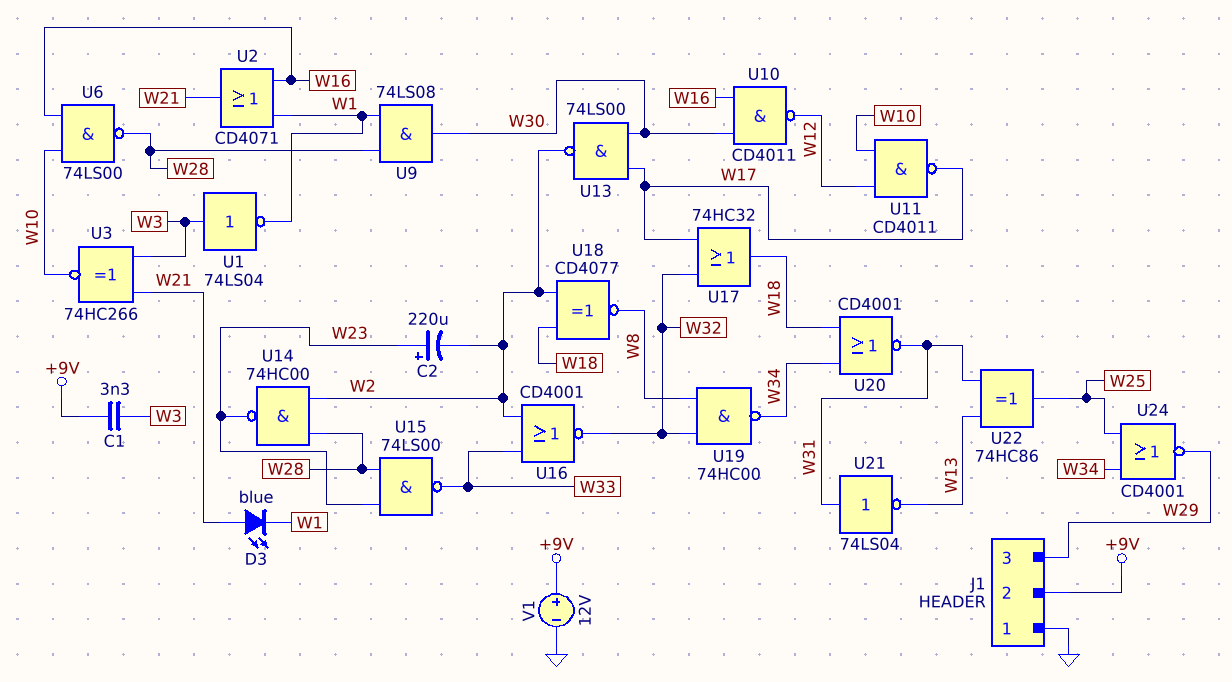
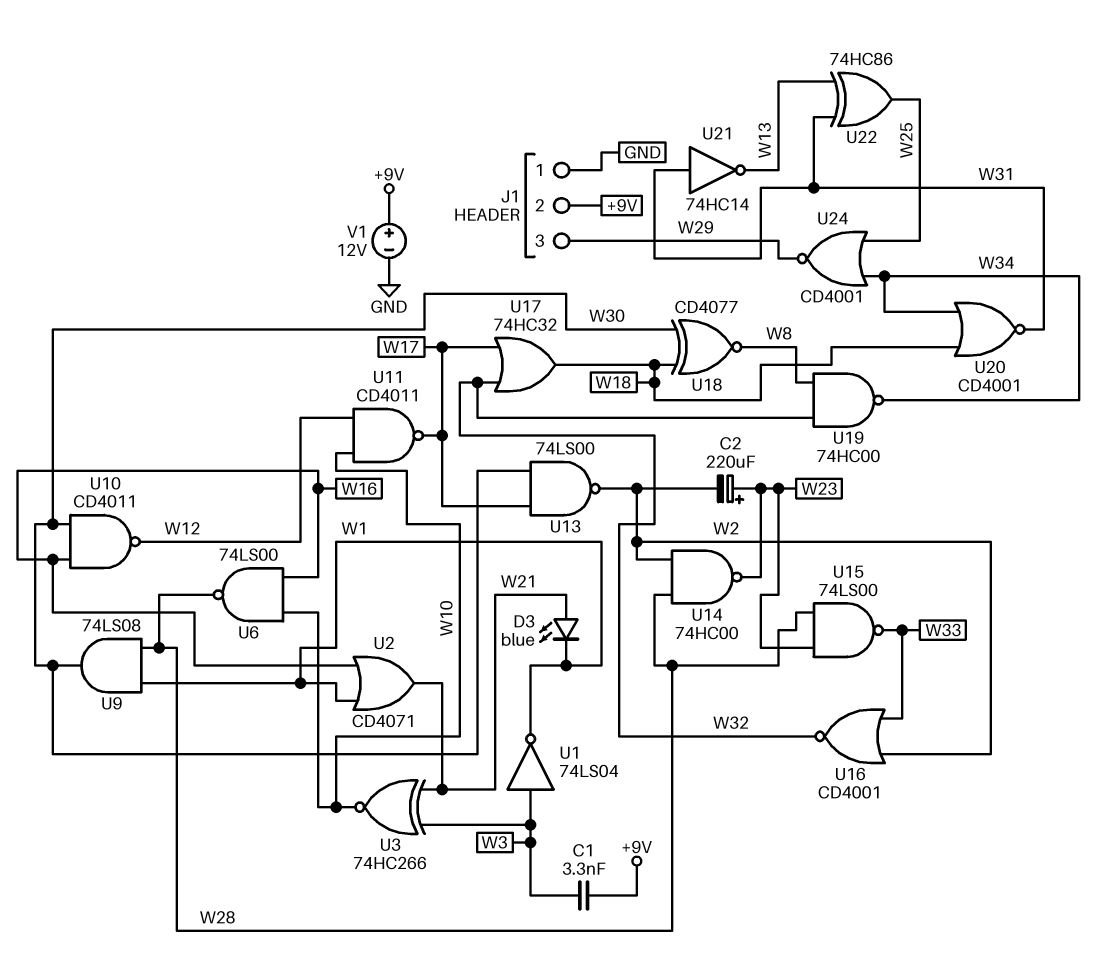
U18: XNOR CD4077 (in W2, in W18, out W8) -> XNOR CD4077 (in W18, in W30, out W8)
U21: NOT 74LS04 (in W31, out W13) -> NOT 74HC14 (in W31, out W13)

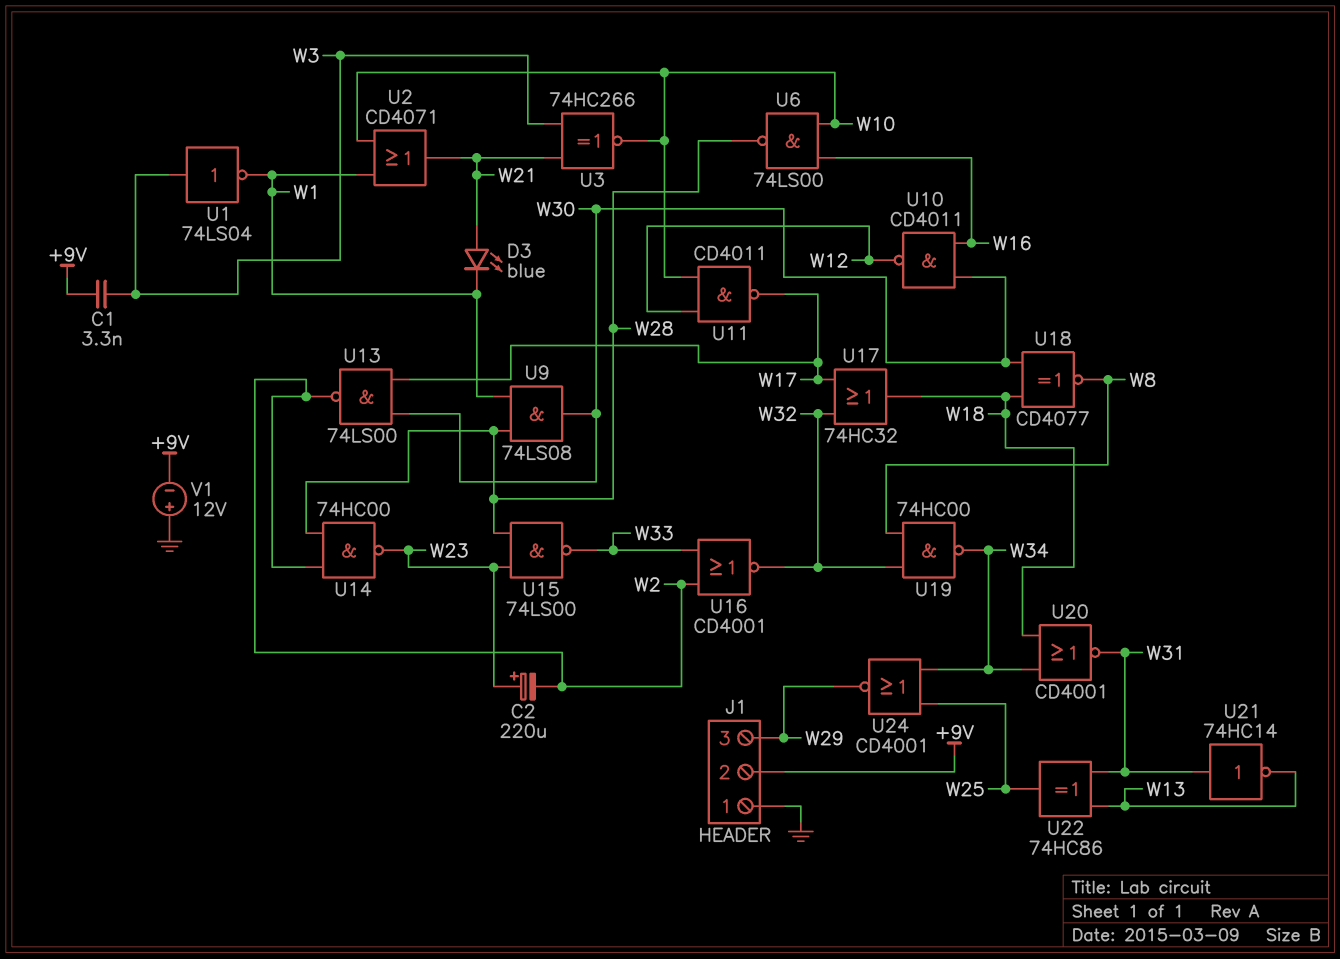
U2: OR CD4071 (in W1, in W16, out W21) -> OR CD4071 (in W1, in W10, out W21)
V1: 12V (plus +9V, minus GND) -> 12V (plus GND, minus +9V)

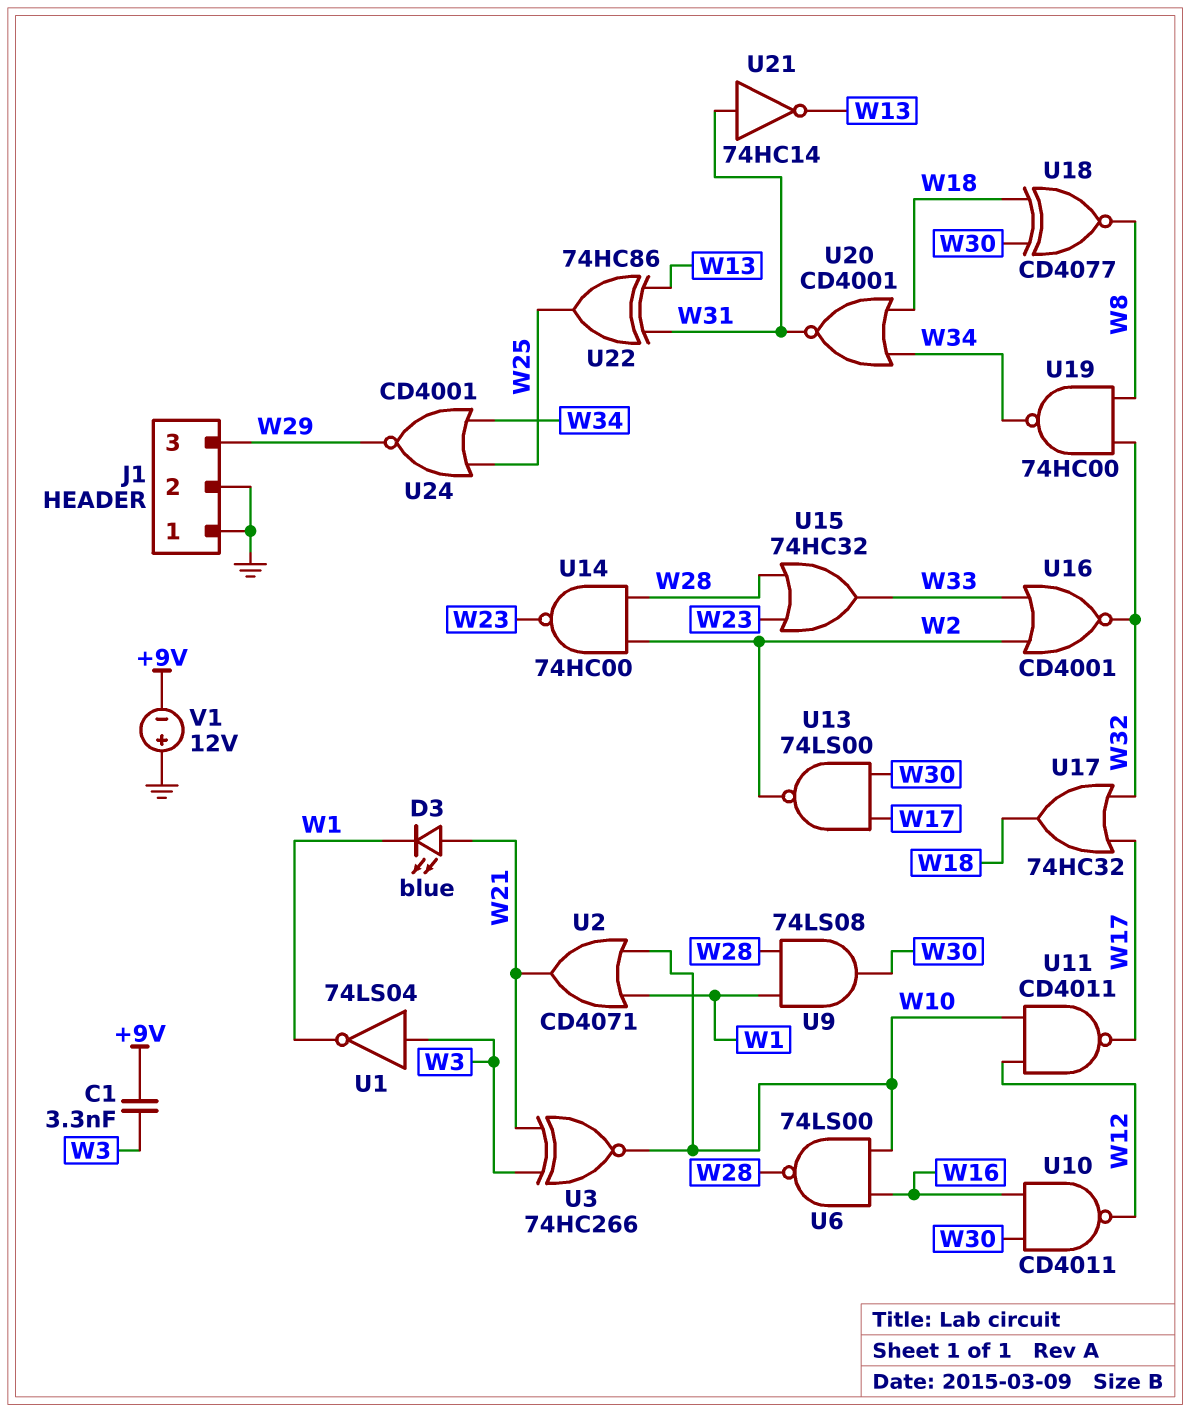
C2: 220uF (plus W23, minus W2) -> none
J1 pin 2: +9V -> GND
U15: NAND 74LS00 (in W23, in W28, out W33) -> OR 74HC32 (in W23, in W28, out W33)

